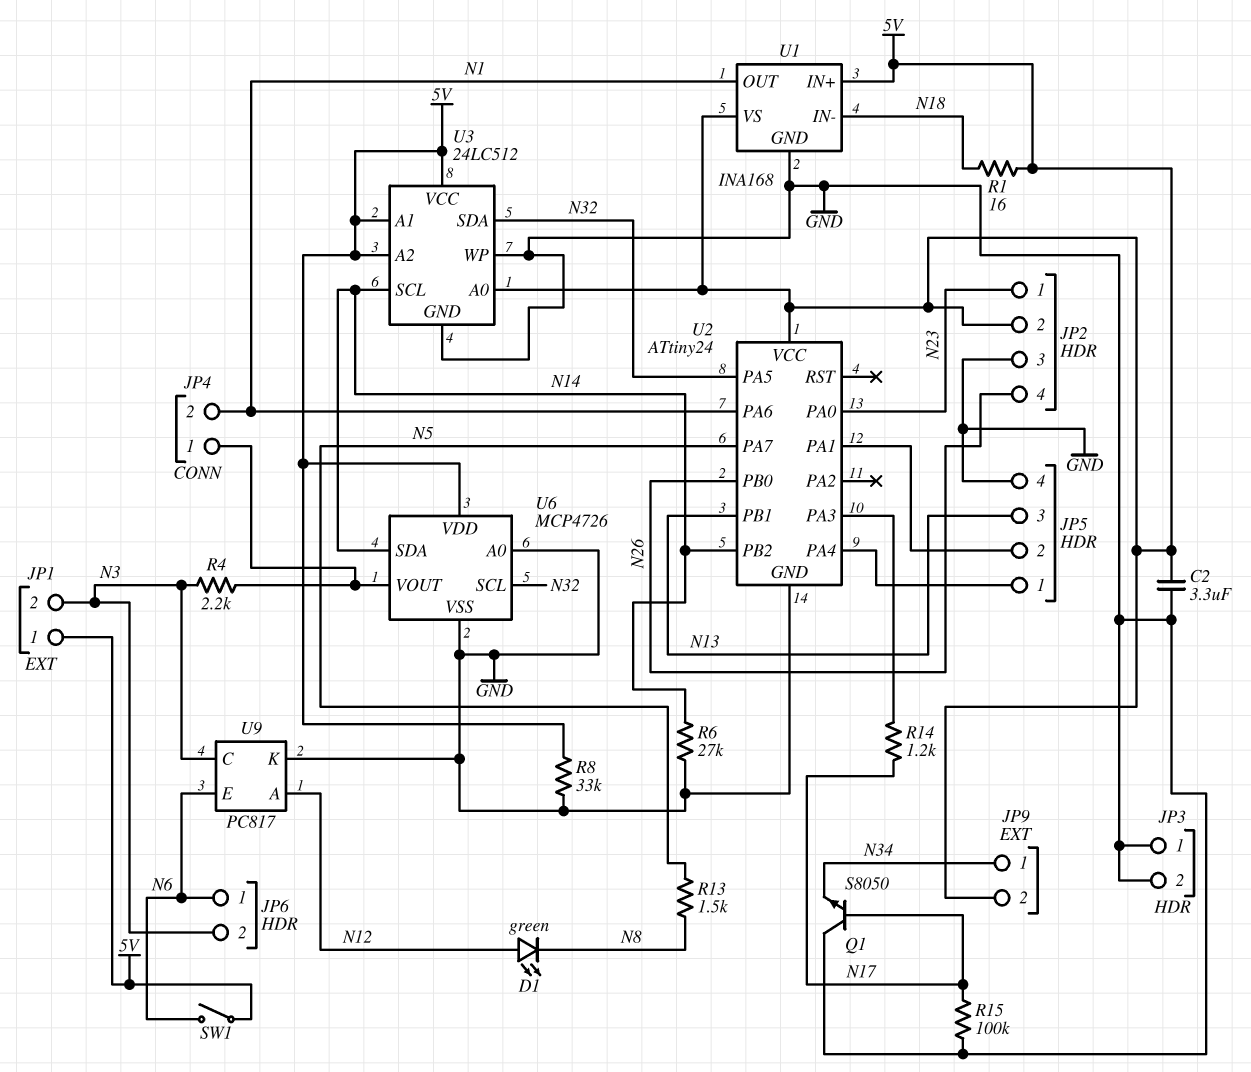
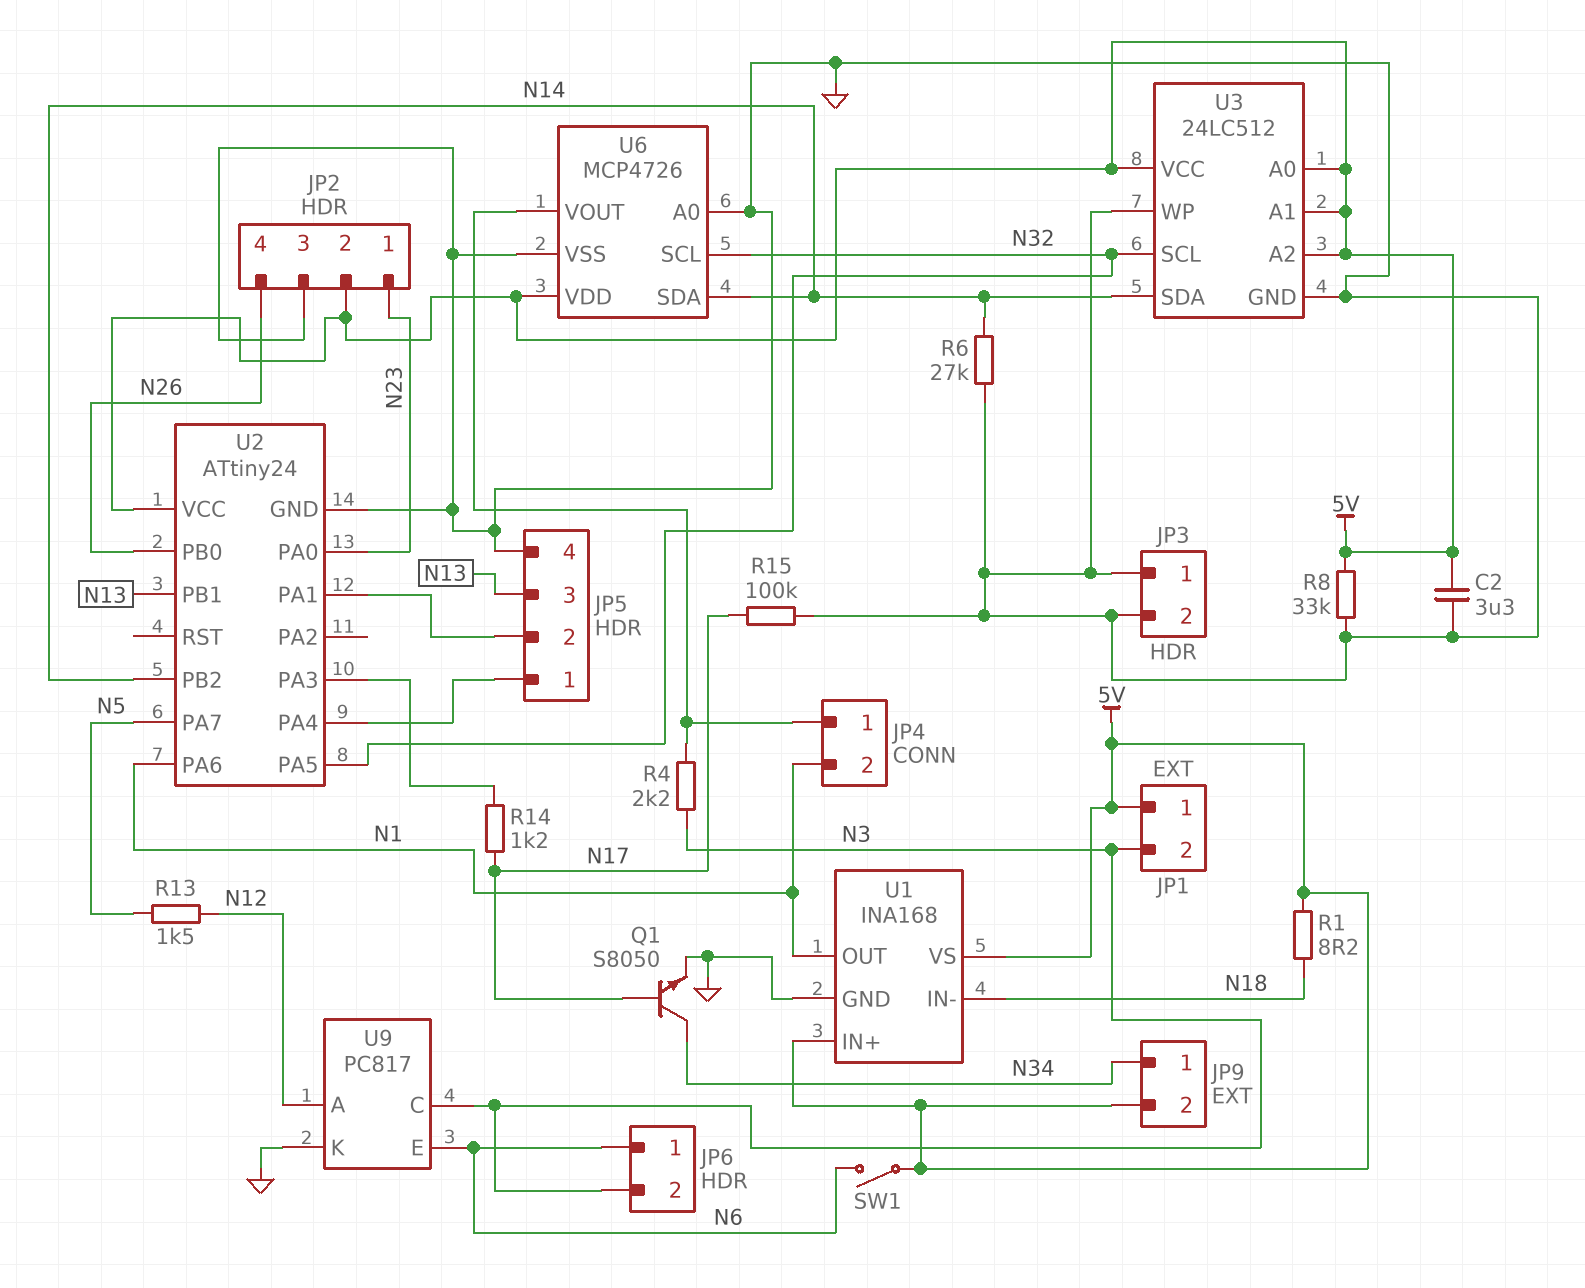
D1: LED green (A N12, K N8) -> none
Q1: NPN S8050 (B N17, C GND, E N34) -> NPN S8050 (B N17, C N34, E GND)
R1: 16 (5V, N18) -> 8.2 (5V, N18)
R13: 1.5k (N5, N8) -> 1.5k (N5, N12)
U3 pin SCL: N14 -> N32
U3 pin SDA: N32 -> N14

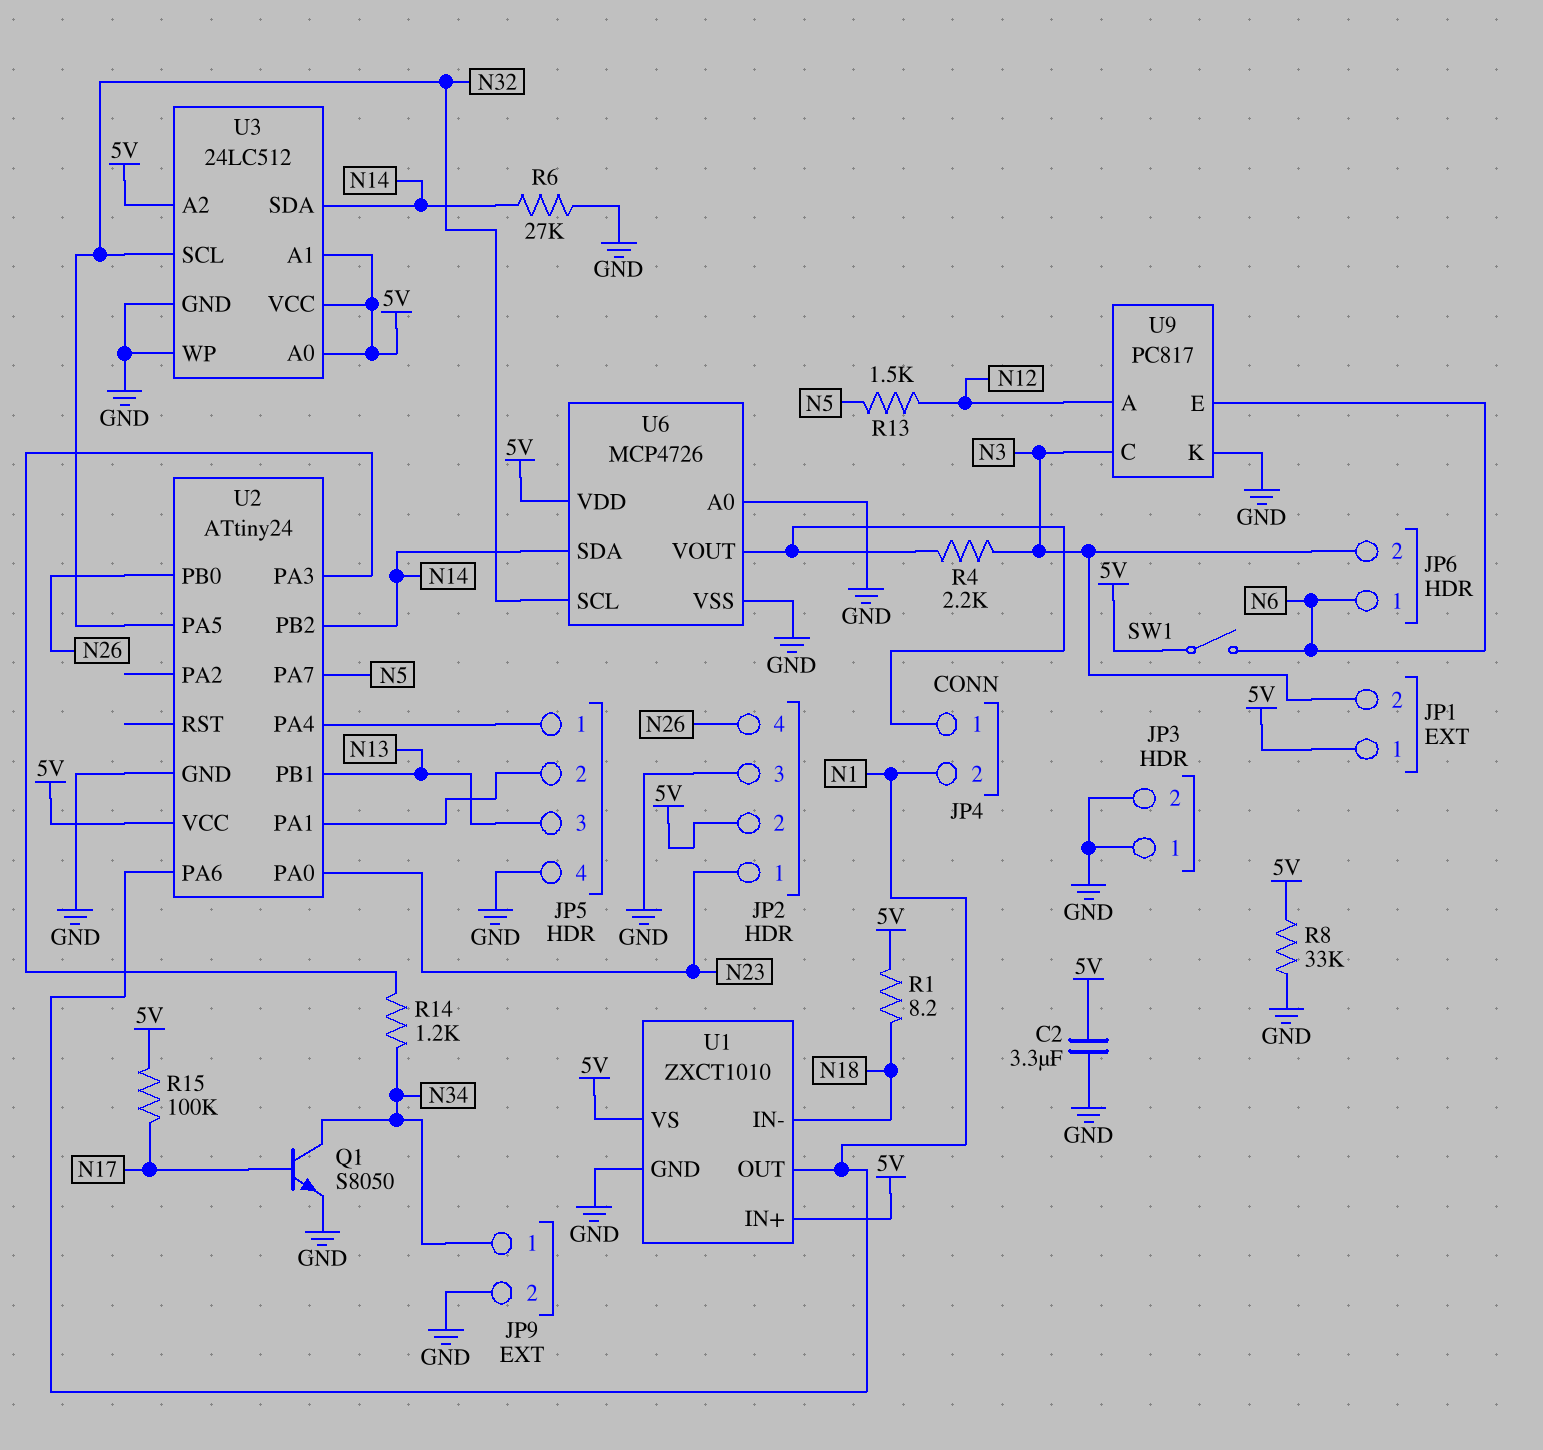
JP9 pin 2: 5V -> GND
R14: 1.2k (N17, U2/PA3) -> 1.2k (N34, U2/PA3)
R15: 100k (GND, N17) -> 100k (5V, N17)
U1: INA168 -> ZXCT1010

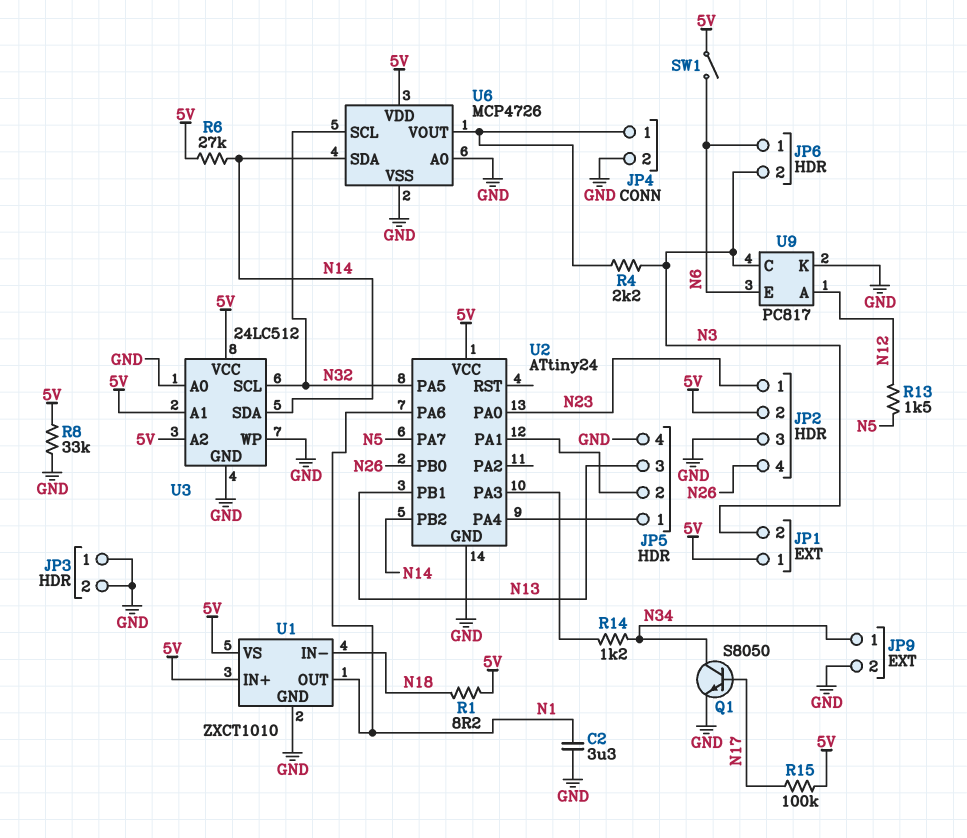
C2: 3.3uF (5V, GND) -> 3.3uF (GND, N1)
JP4 pin 2: N1 -> GND
R6: 27k (GND, N14) -> 27k (5V, N14)
U3 pin A0: 5V -> GND

